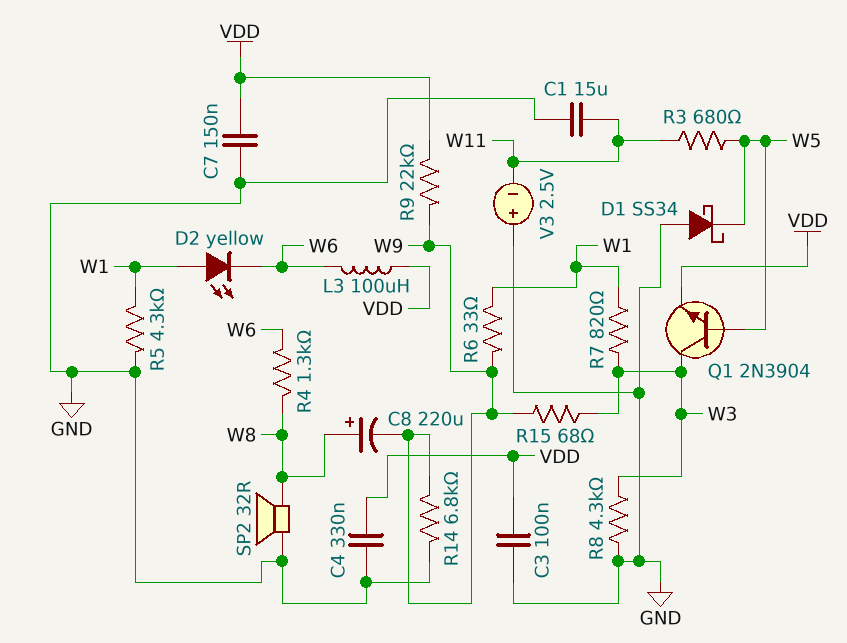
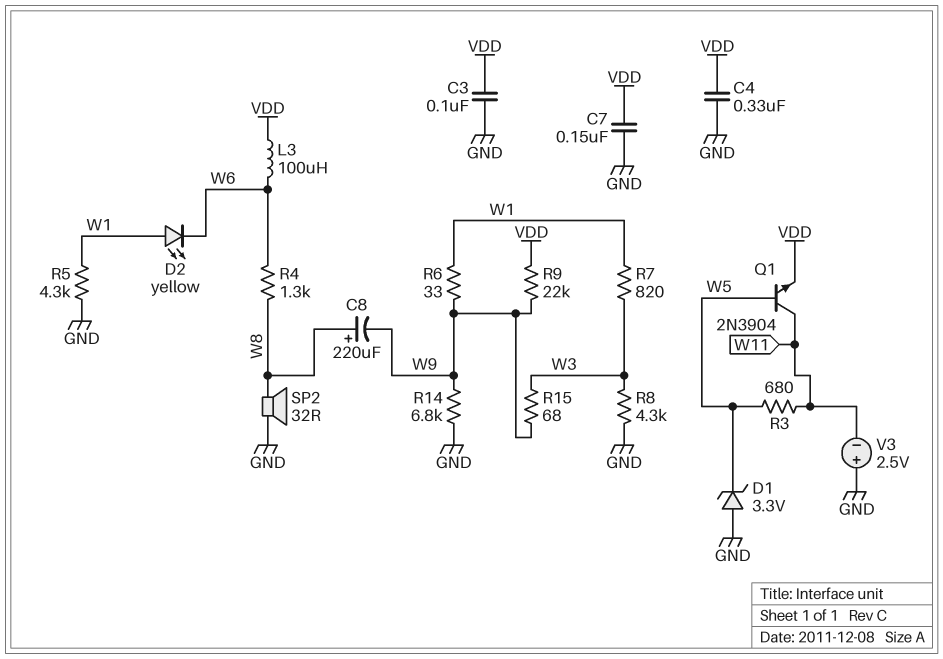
C1: 15uF (GND, W11) -> none
D1: schottky SS34 (A GND, K W5) -> zener 3.3V (A GND, K W5)
Q1: NPN 2N3904 (B W5, C W3, E VDD) -> NPN 2N3904 (B W5, C W11, E VDD)

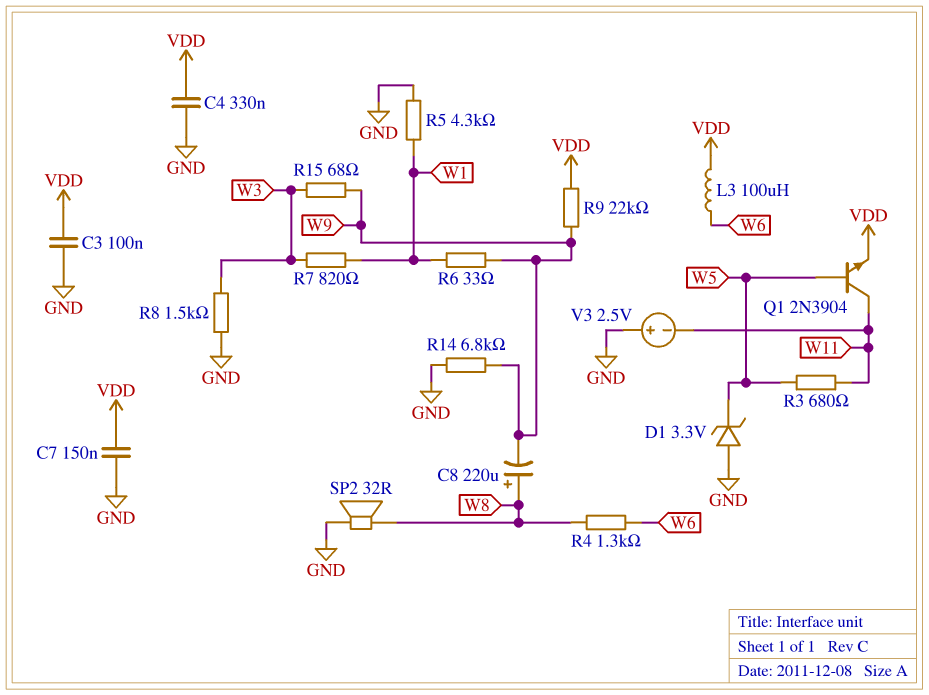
D2: LED yellow (A W1, K W6) -> none
R8: 4.3k (GND, W3) -> 1.5k (GND, W3)

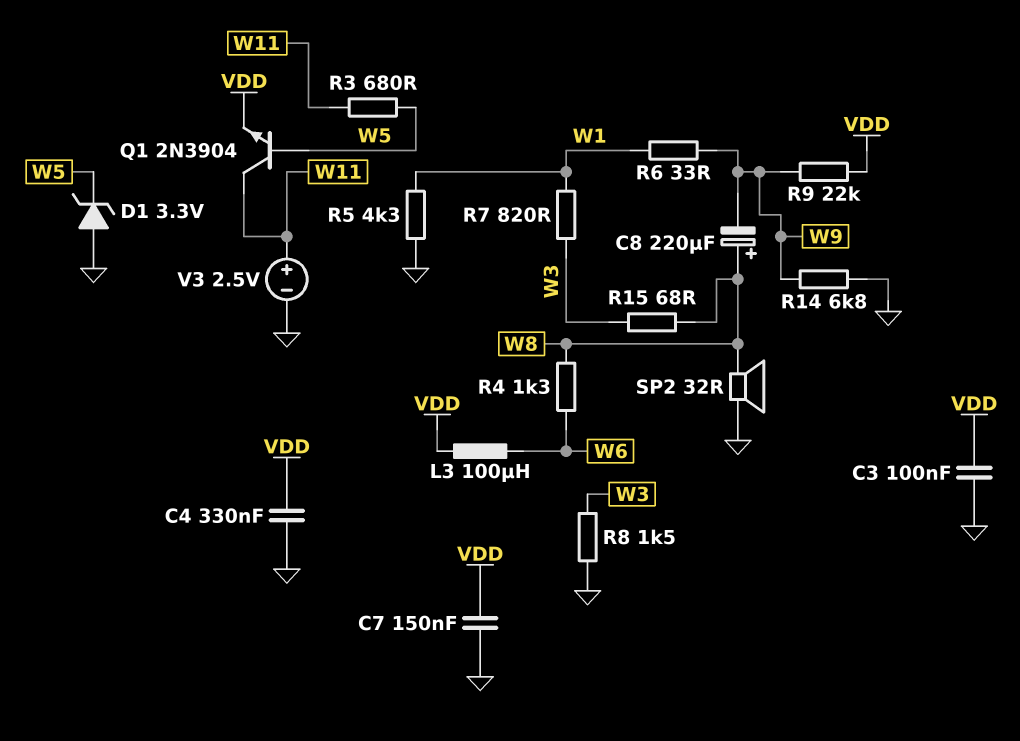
R15: 68 (W3, W9) -> 68 (W3, W8)
V3: 2.5V (plus GND, minus W11) -> 2.5V (plus W11, minus GND)

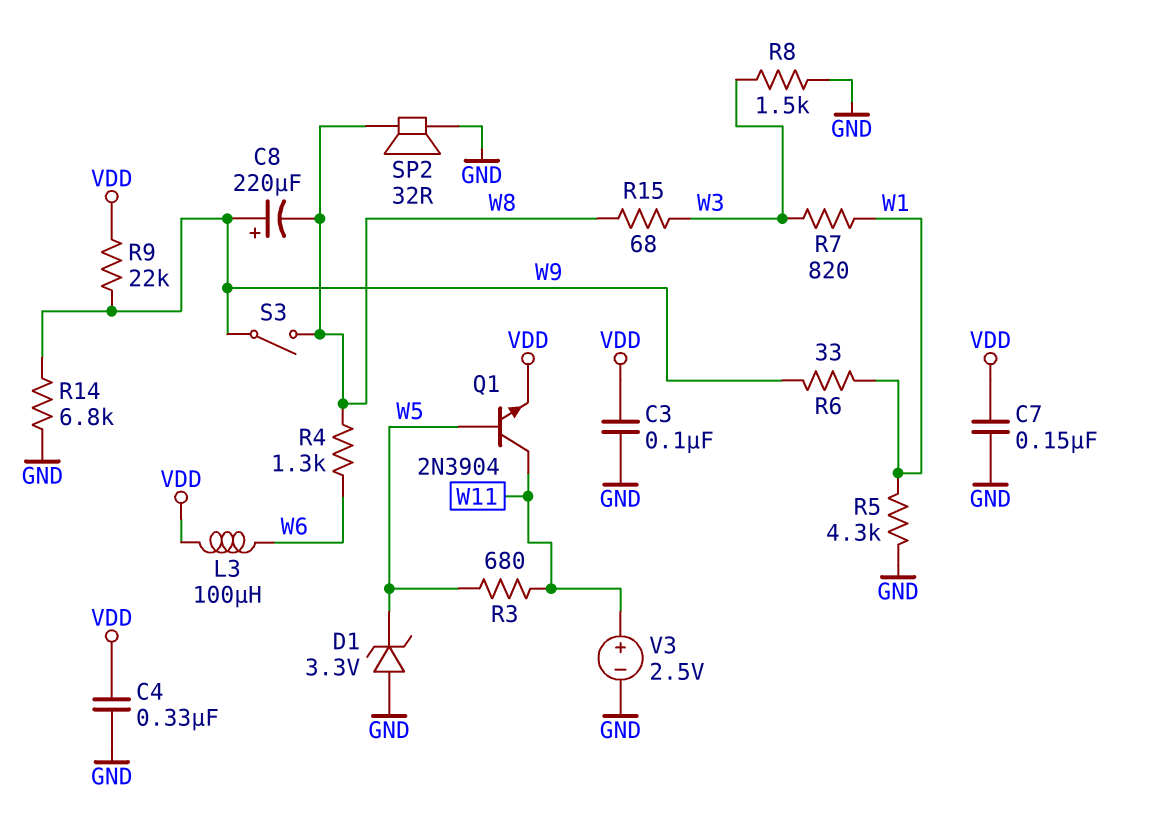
C8: 220uF (plus W8, minus W9) -> 220uF (plus W9, minus W8)
S3: none -> switch (W8, W9)

